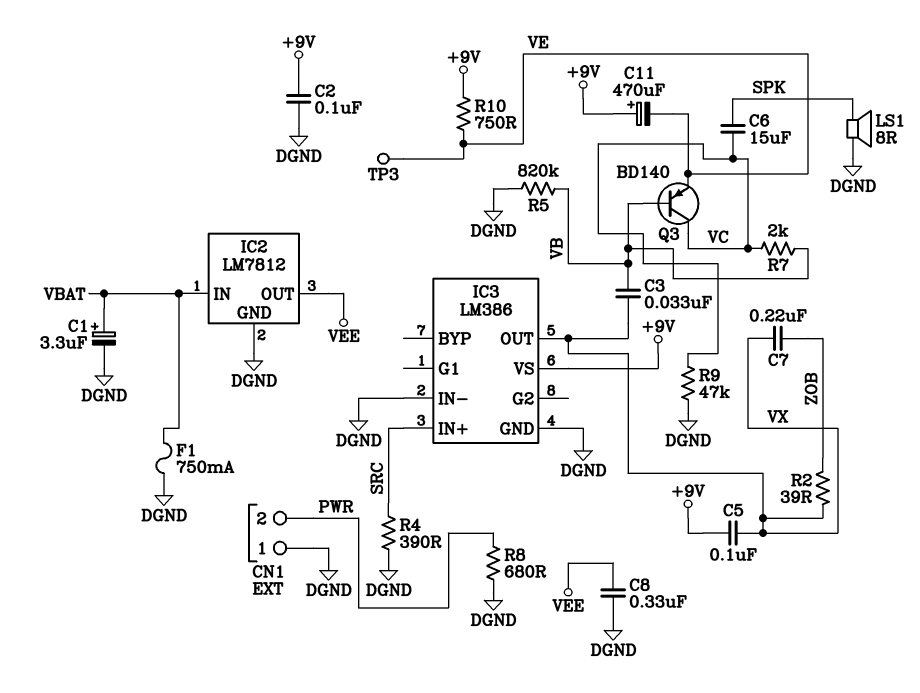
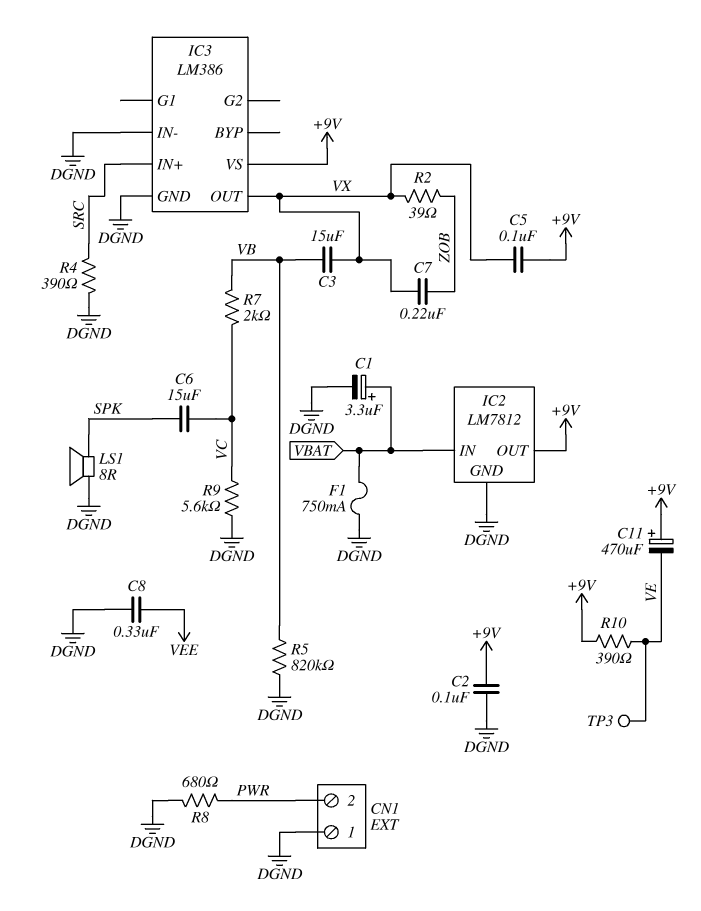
C3: 33nF (VB, VX) -> 15uF (VB, VX)
IC2 pin OUT: VEE -> +9V
Q3: PNP BD140 (B VB, C VC, E VE) -> none
R9: 47k (DGND, VC) -> 5.6k (DGND, VC)
R10: 750 (+9V, VE) -> 390 (+9V, VE)

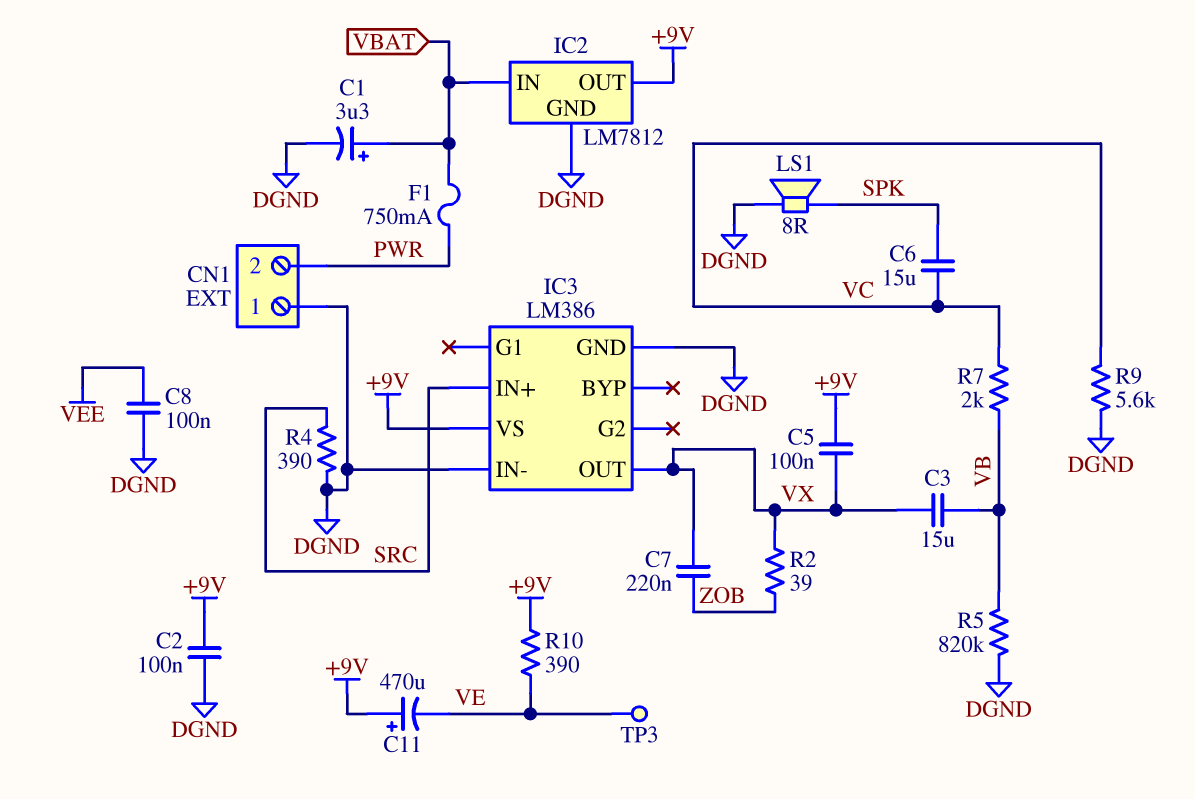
C8: 330nF (DGND, VEE) -> 100nF (DGND, VEE)
F1: 750mA (DGND, VBAT) -> 750mA (PWR, VBAT)
R8: 680 (DGND, PWR) -> none

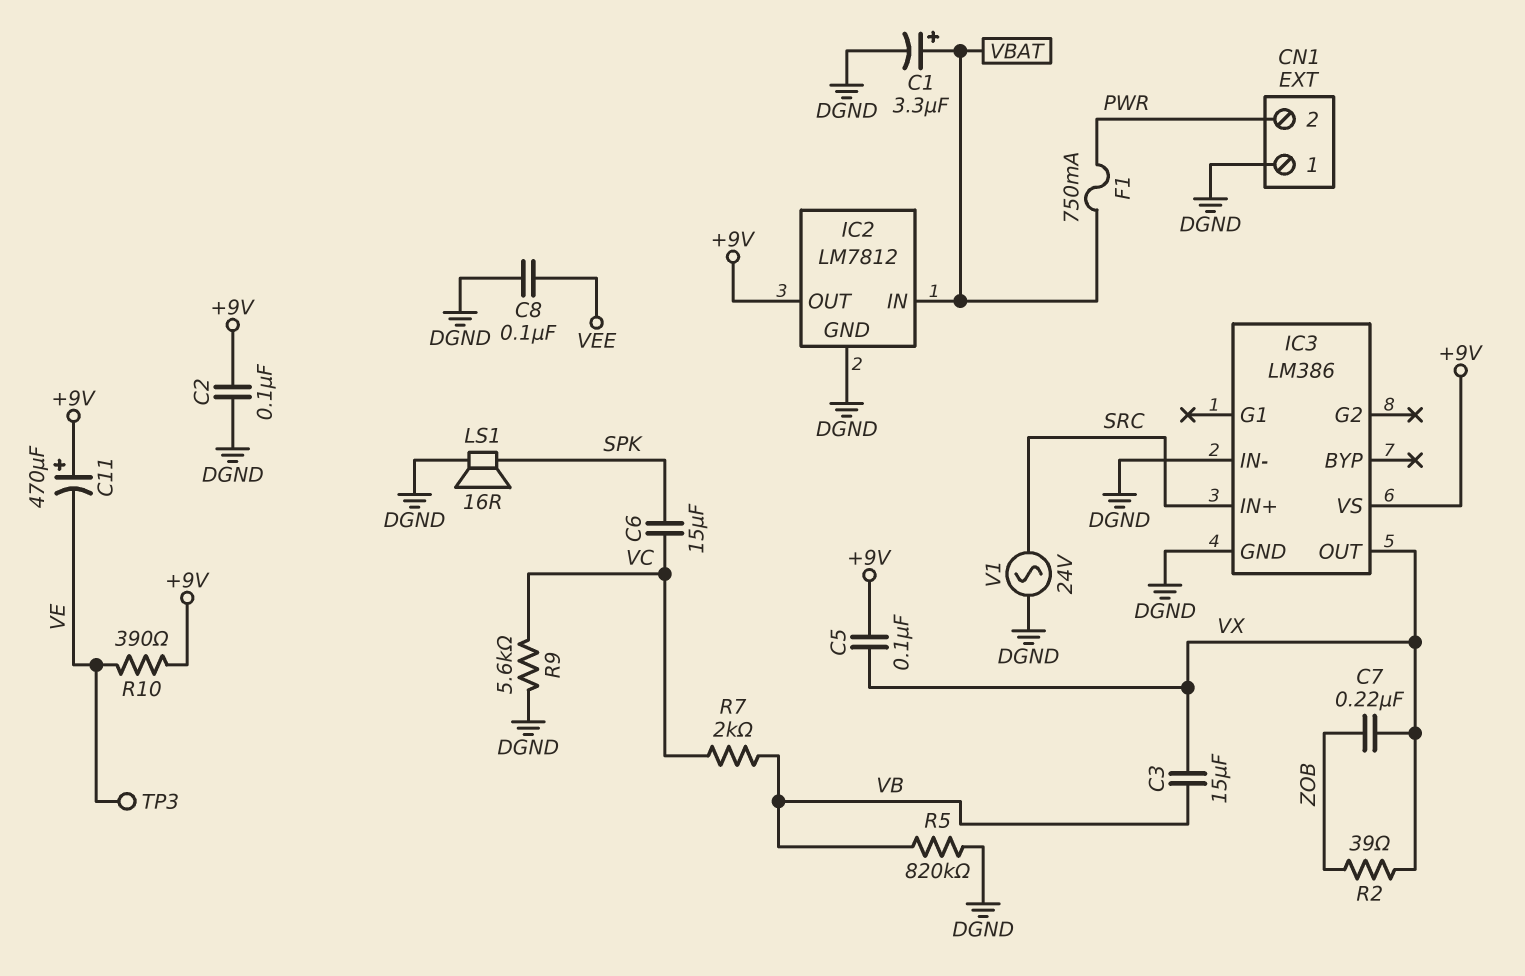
LS1: speaker 8R (DGND, SPK) -> speaker 16R (DGND, SPK)
R4: 390 (DGND, SRC) -> none
V1: none -> AC 24V (DGND, SRC)

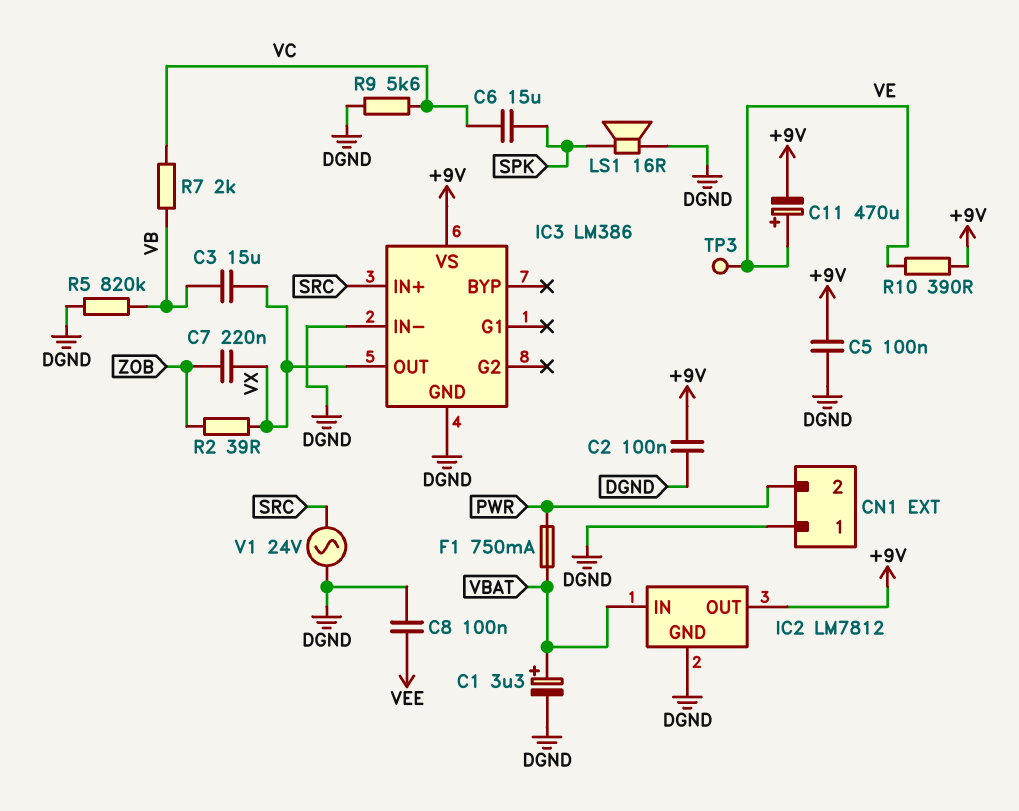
C5: 100nF (+9V, VX) -> 100nF (+9V, DGND)
C11: 470uF (plus +9V, minus VE) -> 470uF (plus VE, minus +9V)

